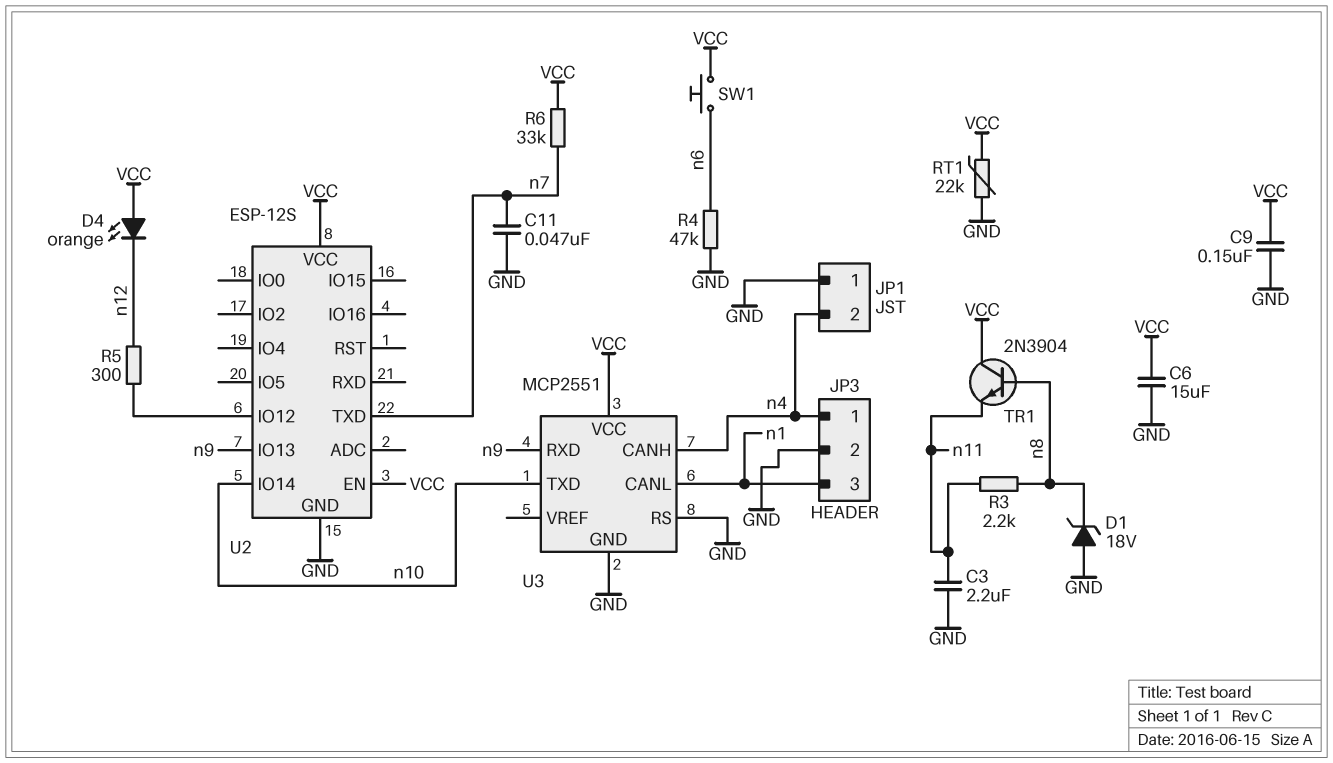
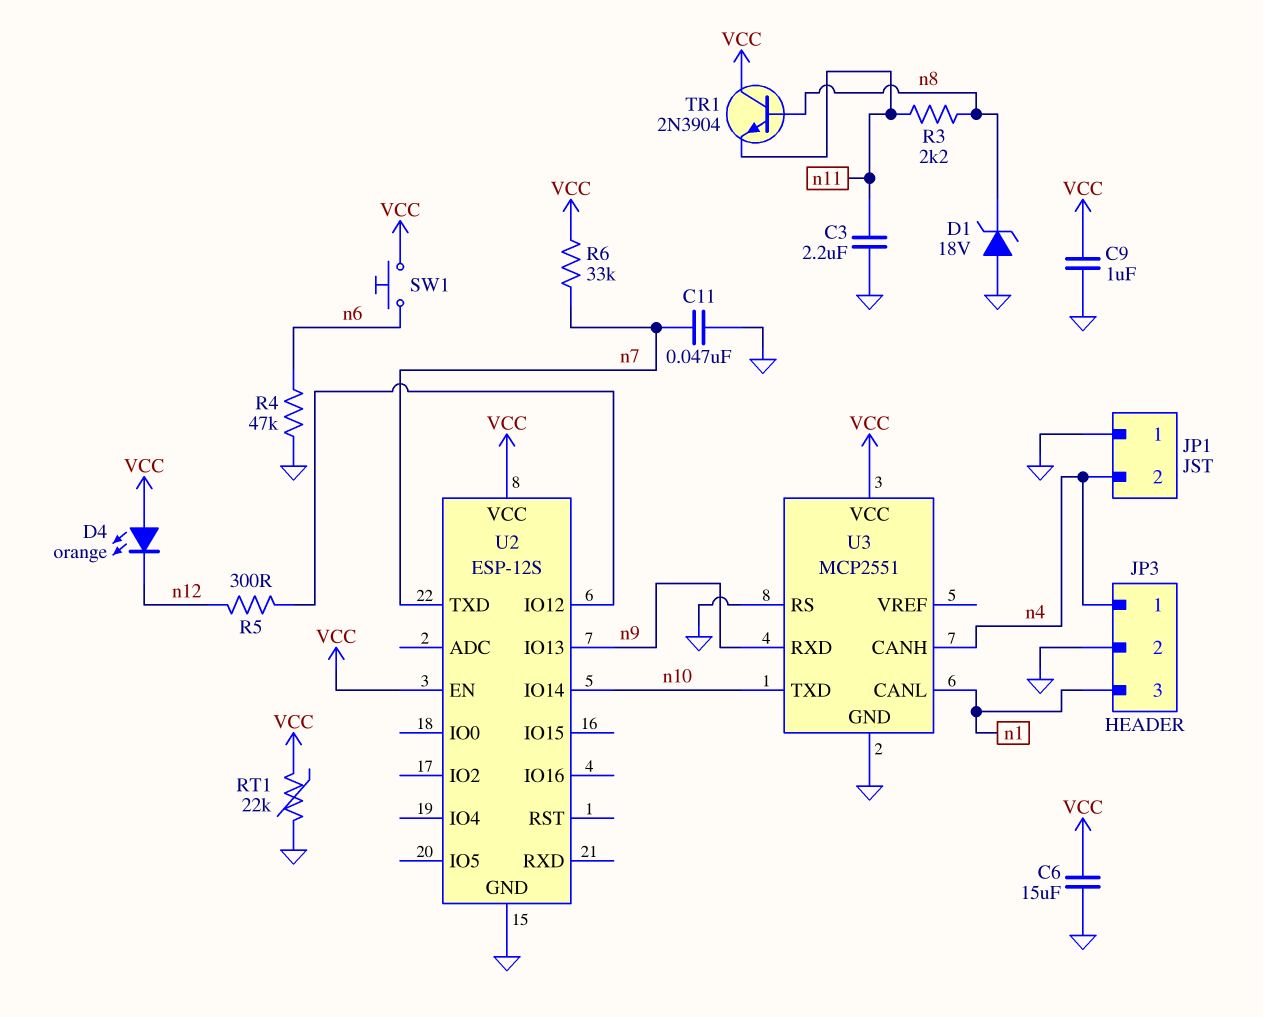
C9: 150nF (GND, VCC) -> 1uF (GND, VCC)

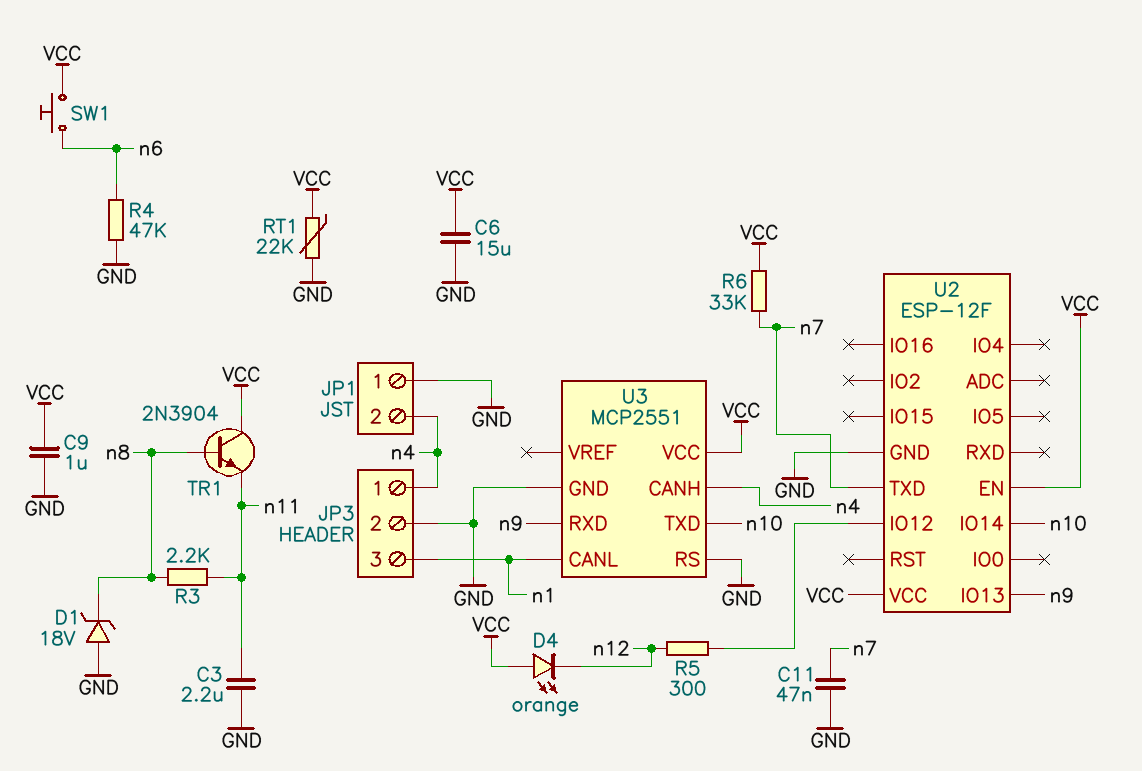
U2: ESP-12S -> ESP-12F

